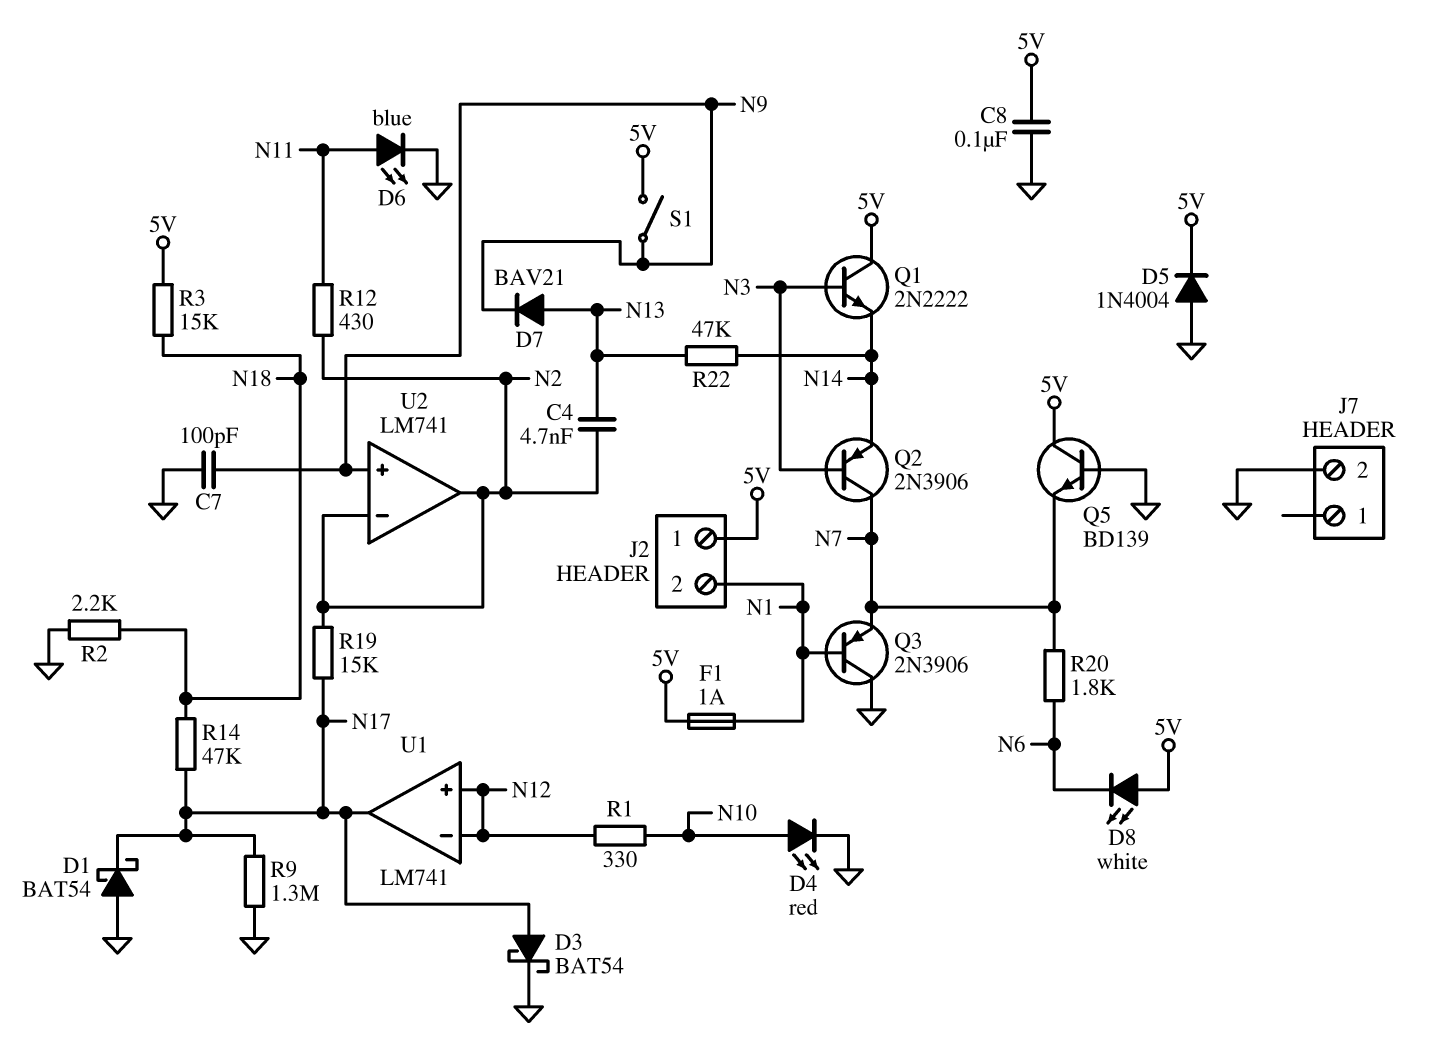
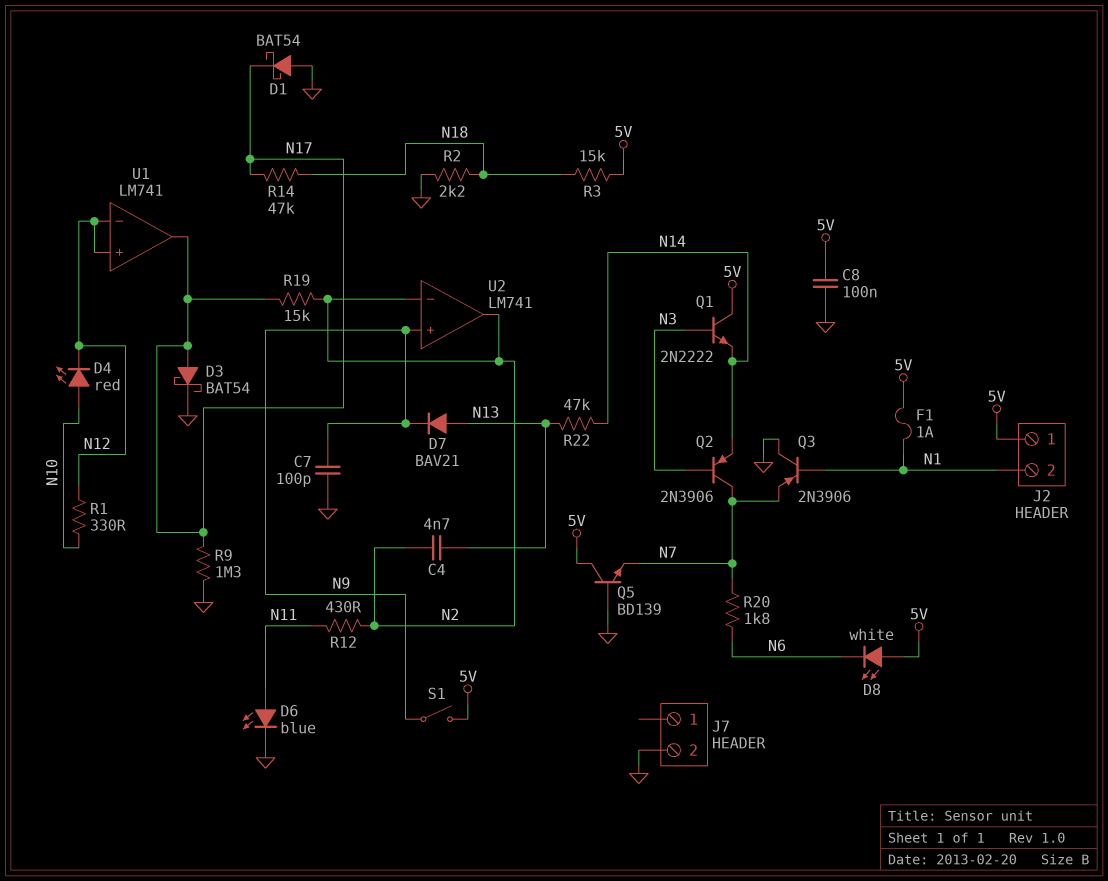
D4: LED red (A N10, K GND) -> LED red (A N10, K N12)
D5: diode 1N4004 (A GND, K 5V) -> none

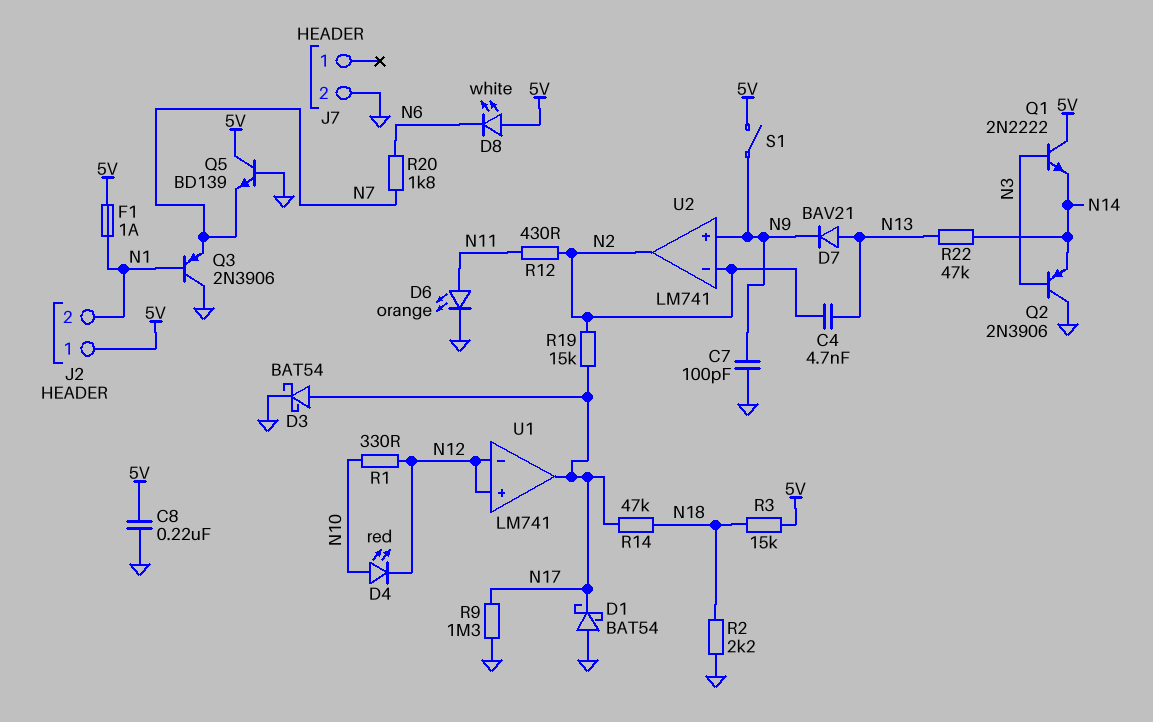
C8: 100nF (5V, GND) -> 220nF (5V, GND)
D6: LED blue (A N11, K GND) -> LED orange (A N11, K GND)
Q2: PNP 2N3906 (B N3, C N7, E N14) -> PNP 2N3906 (B N3, C GND, E N14)

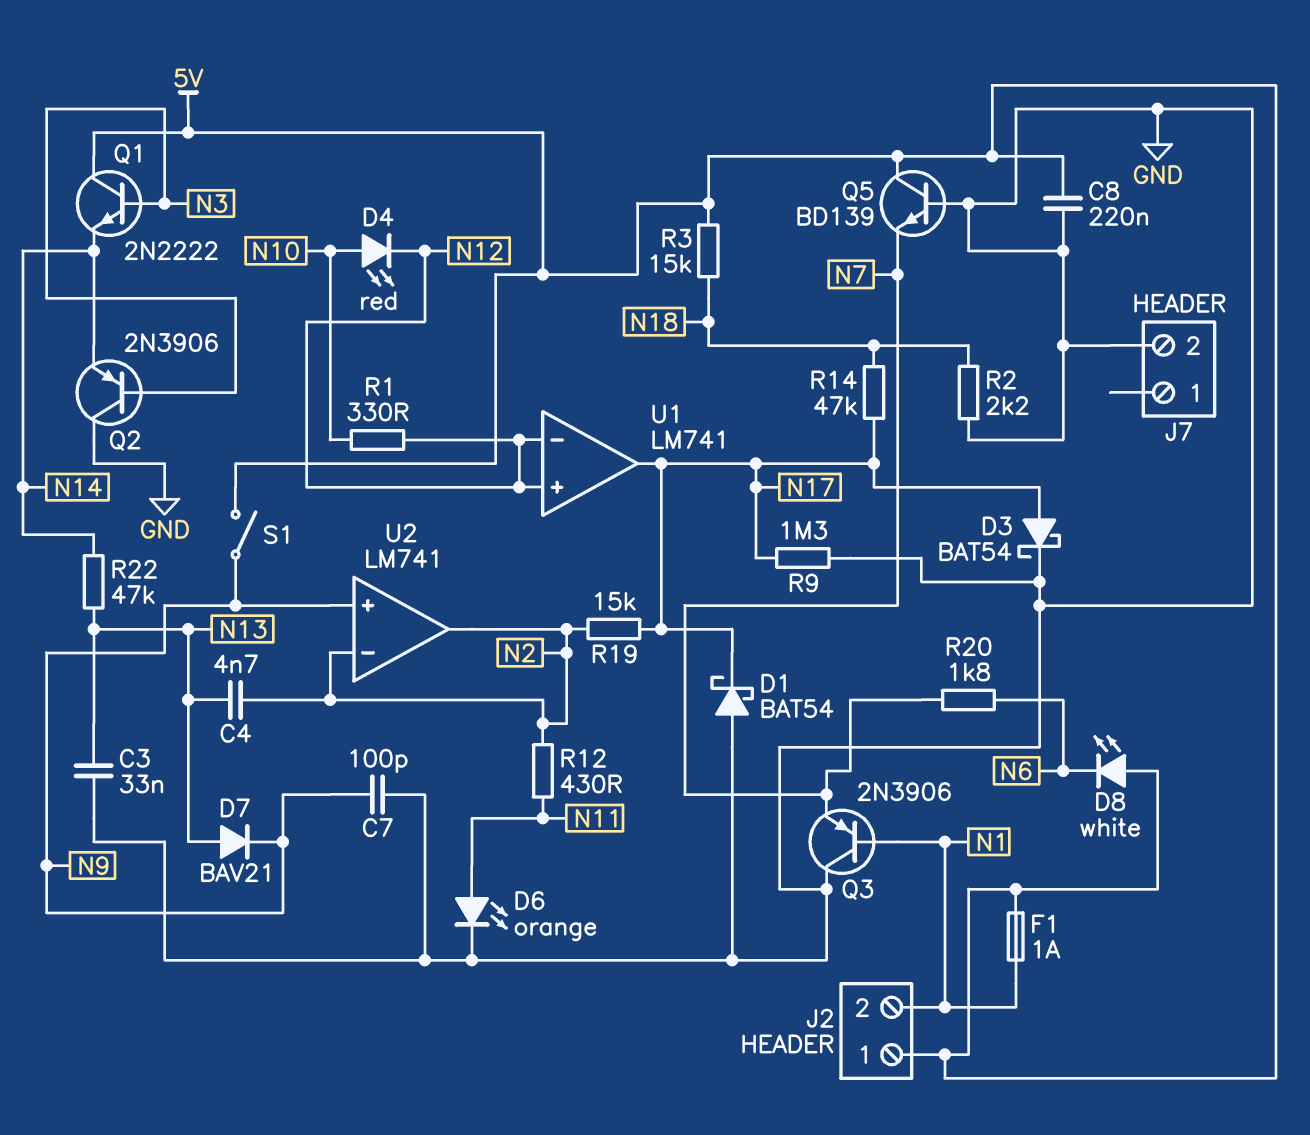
C3: none -> 33nF (GND, N13)

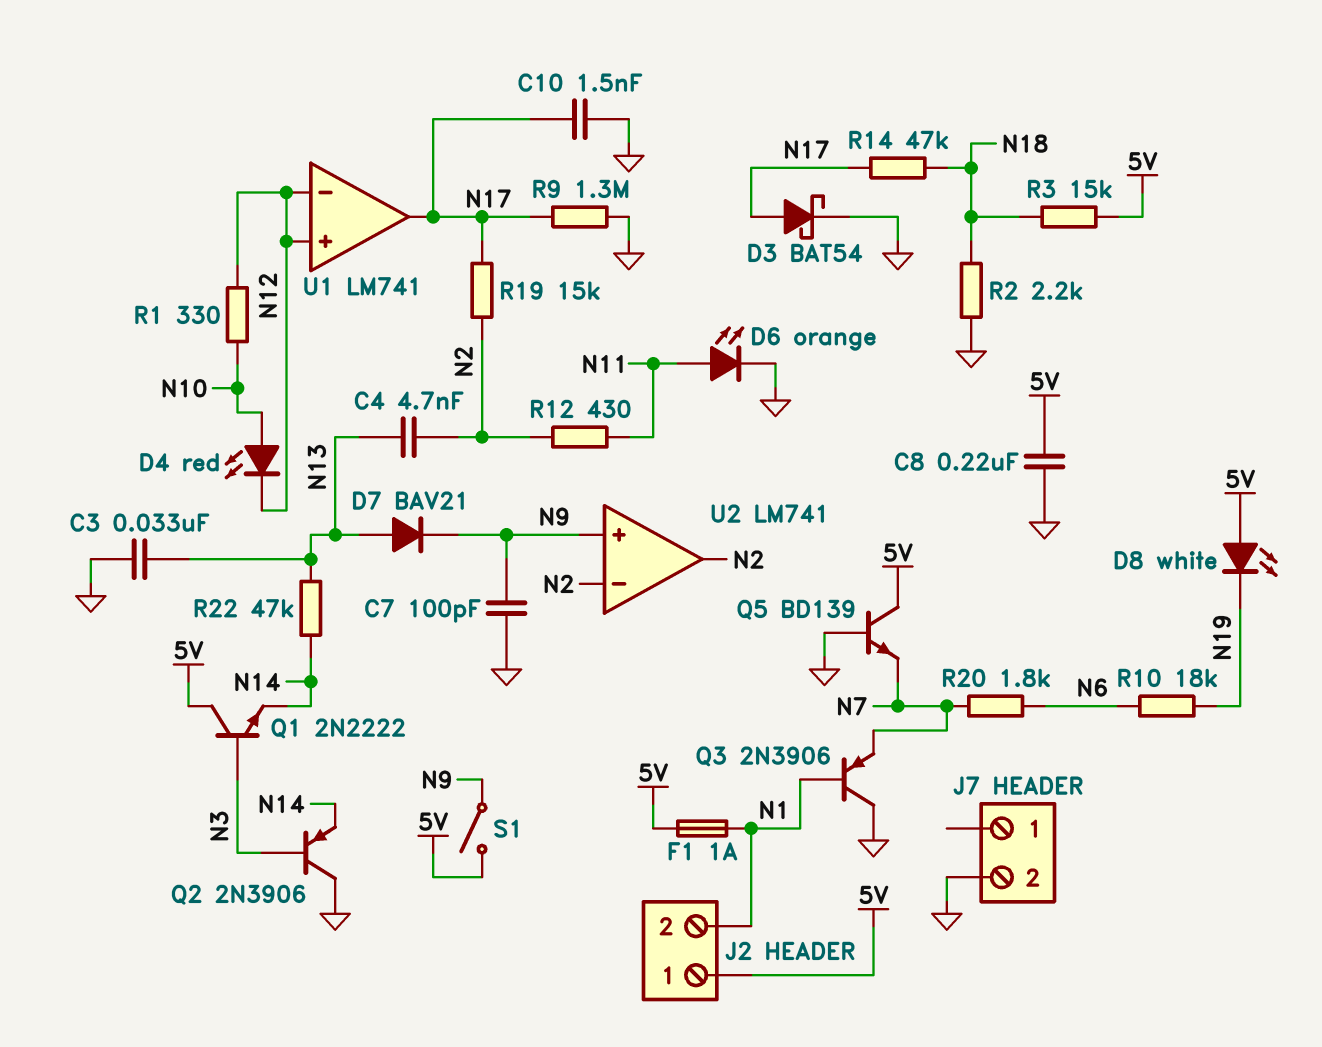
C10: none -> 1.5nF (GND, N17)
D1: schottky BAT54 (A GND, K N17) -> none
D8: LED white (A 5V, K N6) -> LED white (A 5V, K N19)
R10: none -> 18k (N6, N19)

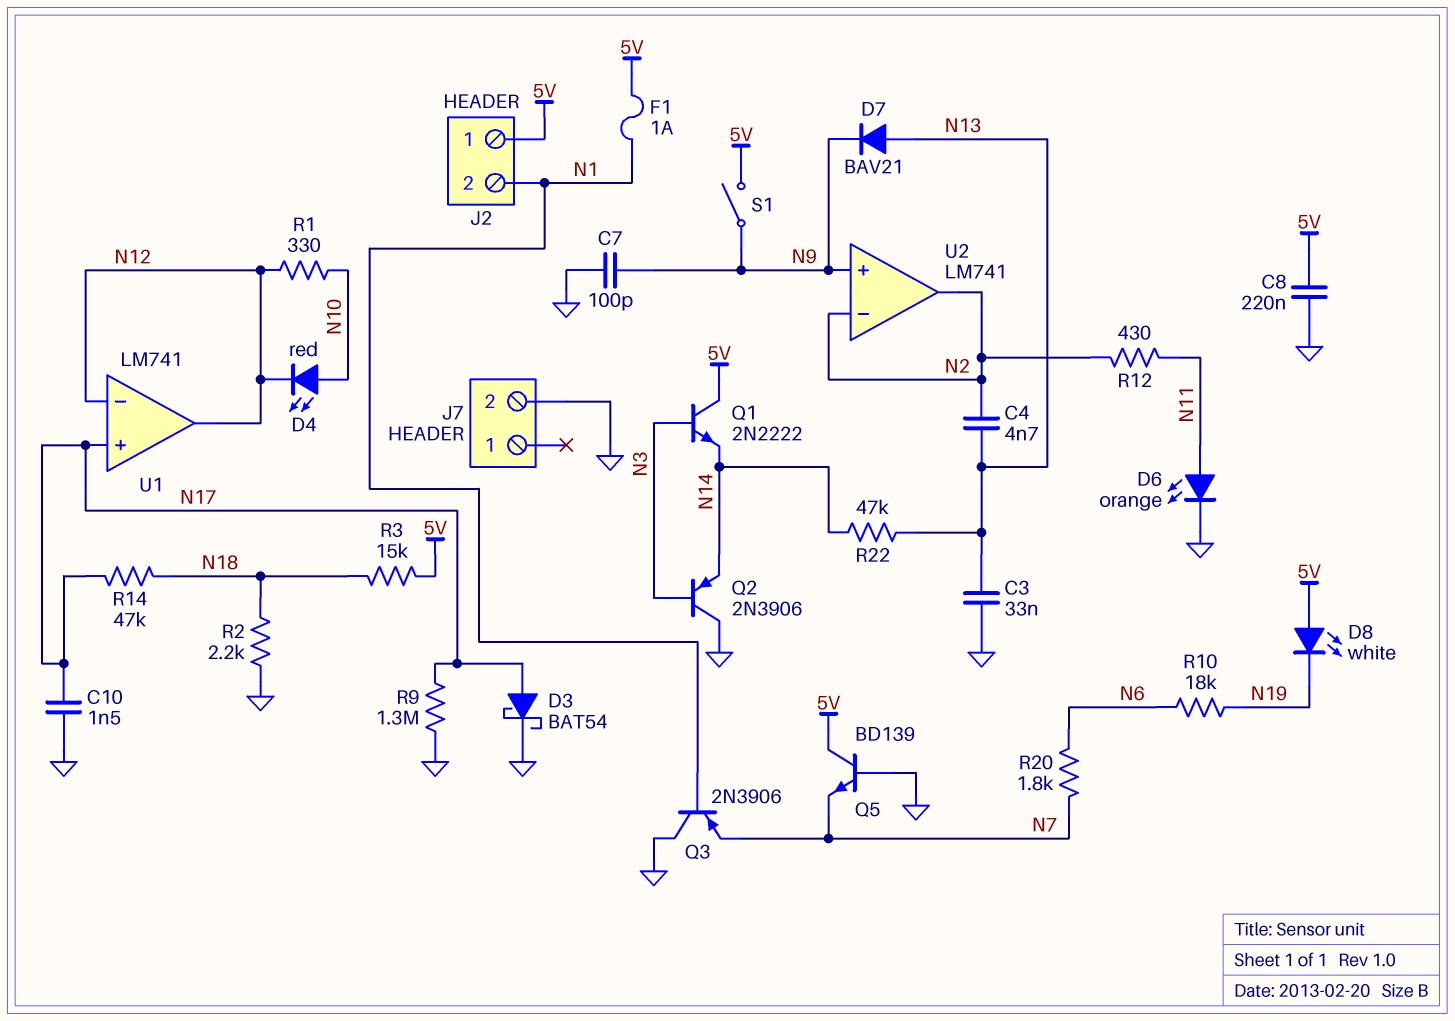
R19: 15k (N2, N17) -> none
U1 pin in+: N12 -> N17
U1 pin out: N17 -> N12

